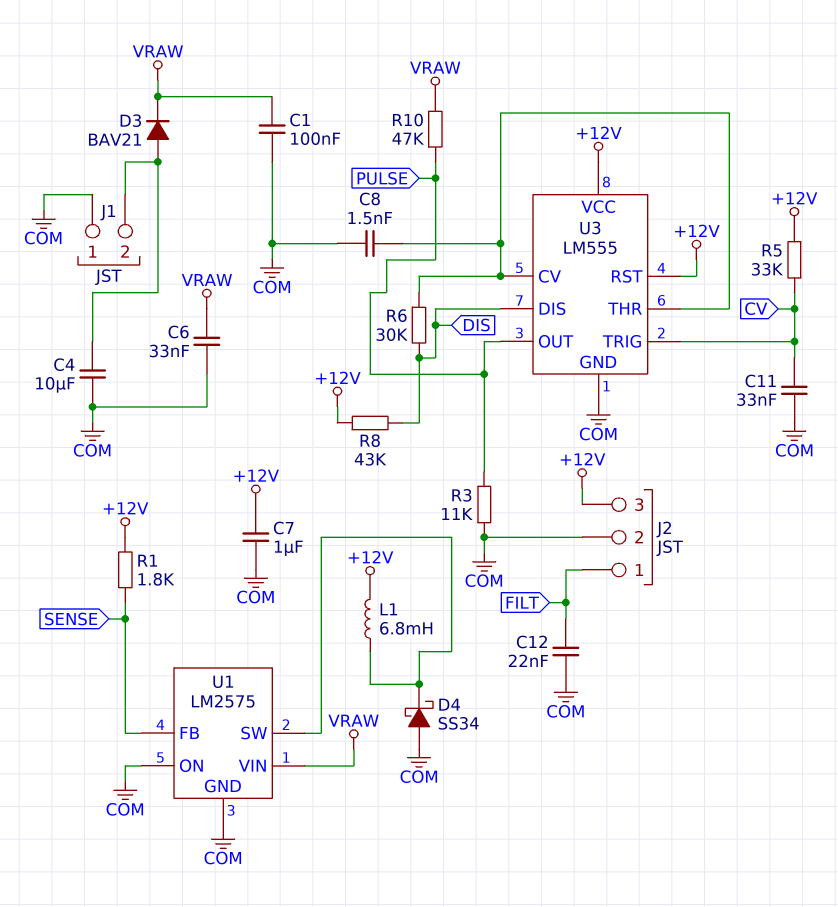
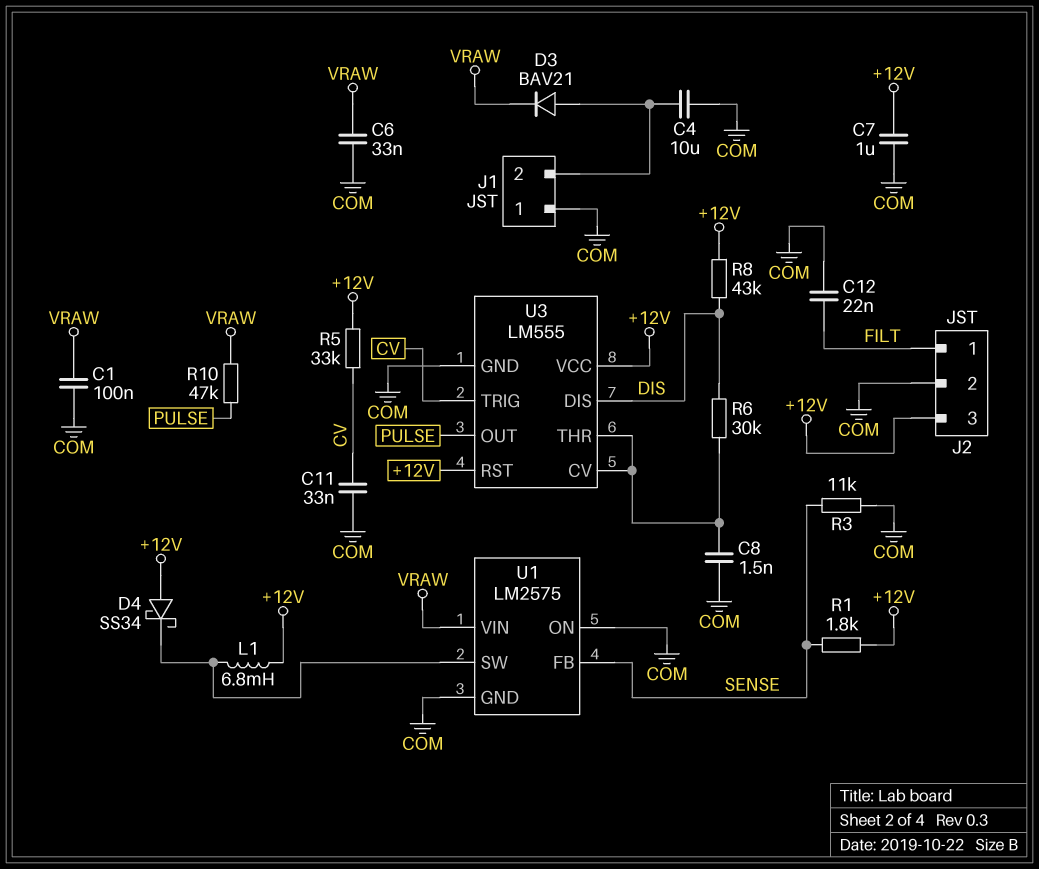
D4: schottky SS34 (A COM, K U1/SW) -> schottky SS34 (A +12V, K U1/SW)
R3: 11k (COM, PULSE) -> 11k (COM, SENSE)

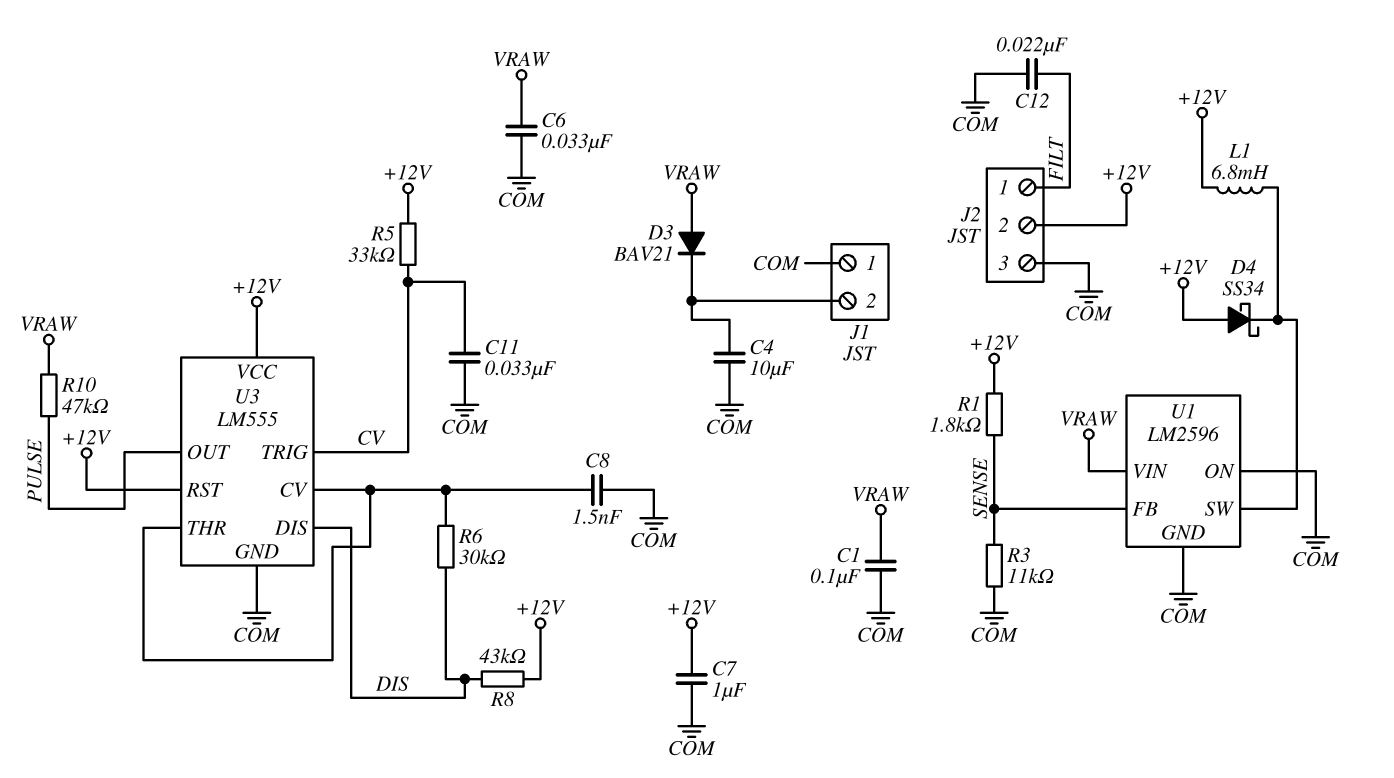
D3: diode BAV21 (A J1/2, K VRAW) -> diode BAV21 (A VRAW, K J1/2)
J2 pin 2: COM -> +12V
J2 pin 3: +12V -> COM
U1: LM2575 -> LM2596

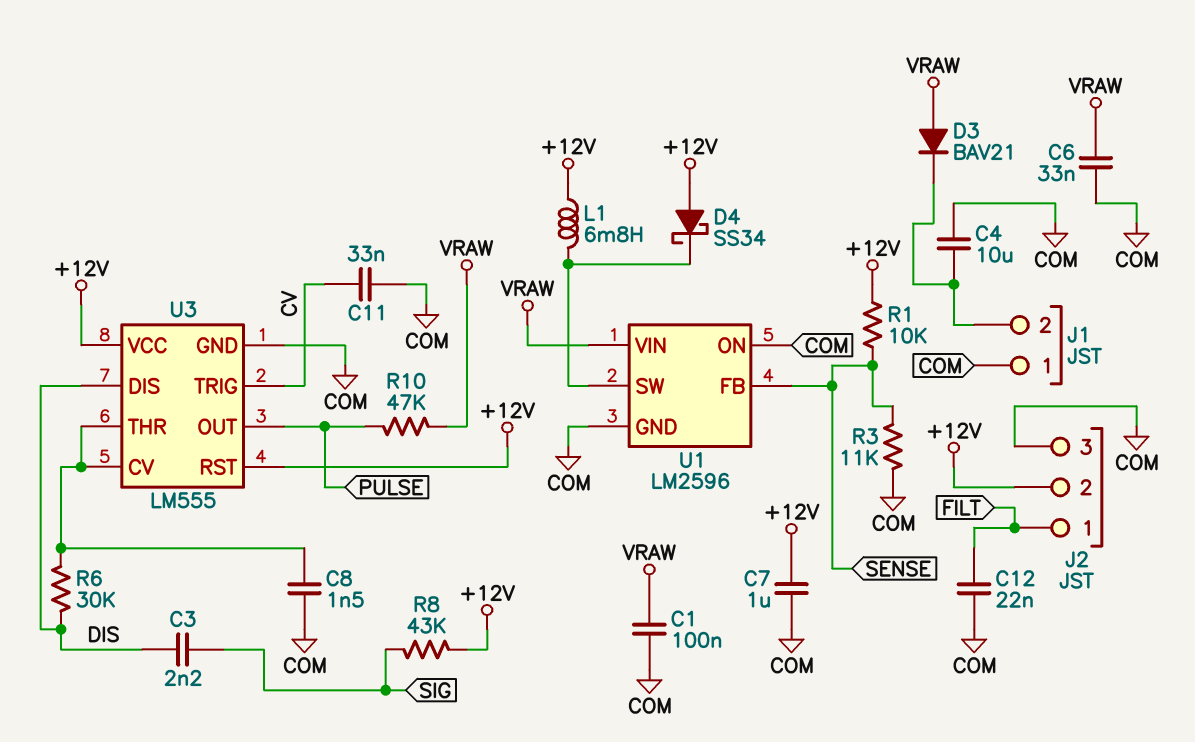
C3: none -> 2.2nF (DIS, SIG)
R1: 1.8k (+12V, SENSE) -> 10k (+12V, SENSE)
R5: 33k (+12V, CV) -> none
R8: 43k (+12V, DIS) -> 43k (+12V, SIG)

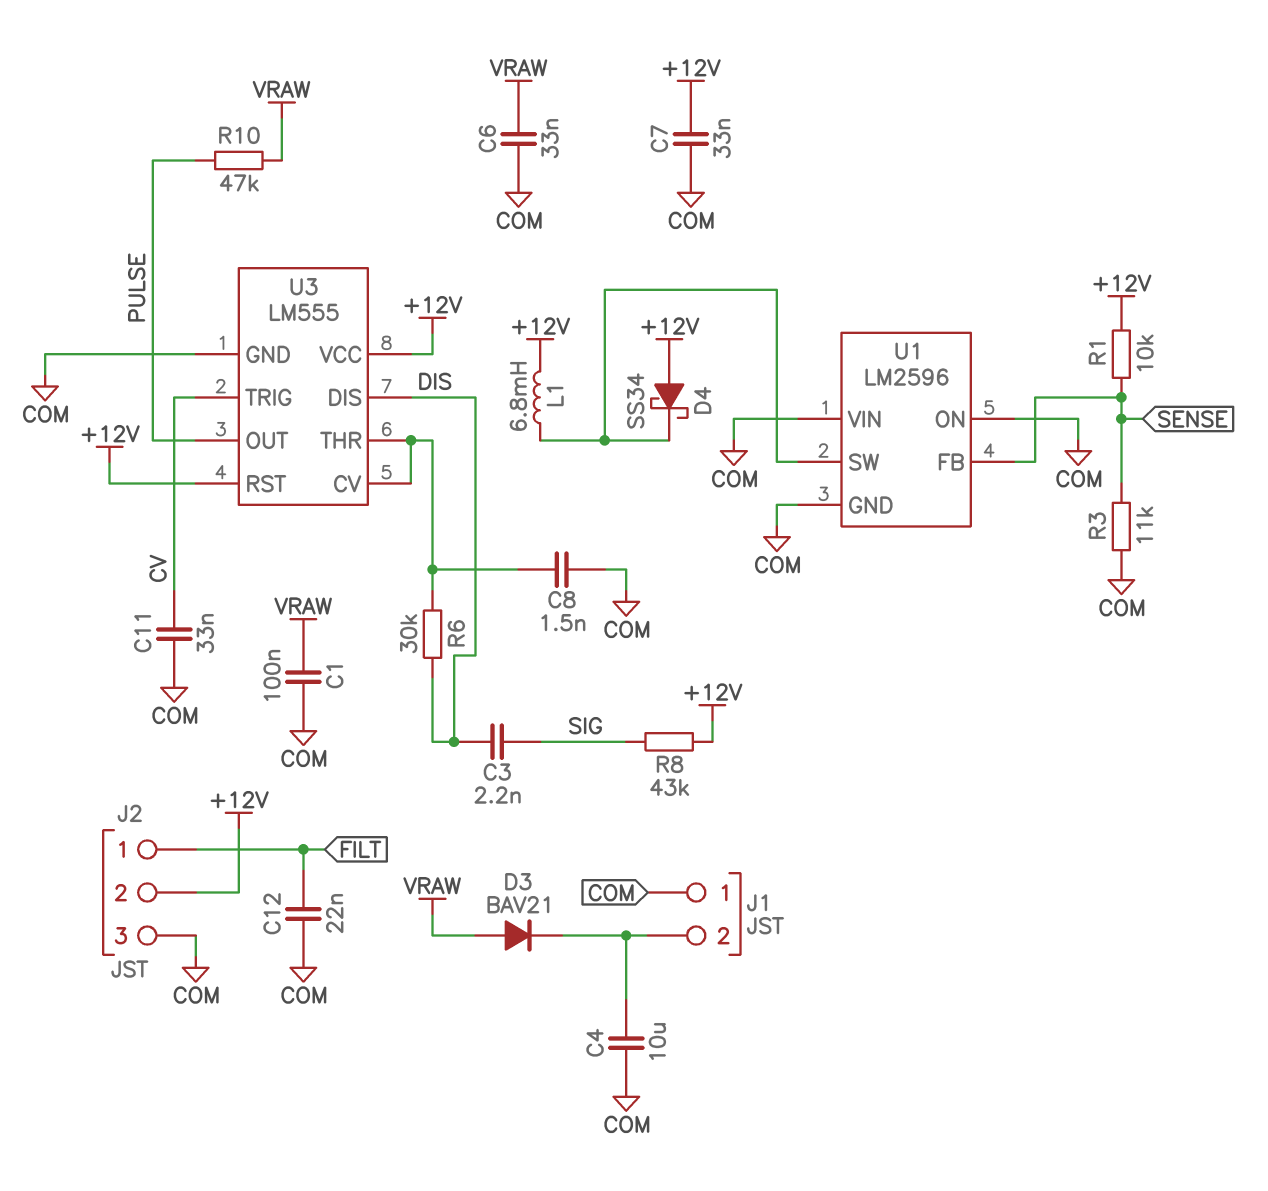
C7: 1uF (+12V, COM) -> 33nF (+12V, COM)
U1 pin VIN: VRAW -> COM

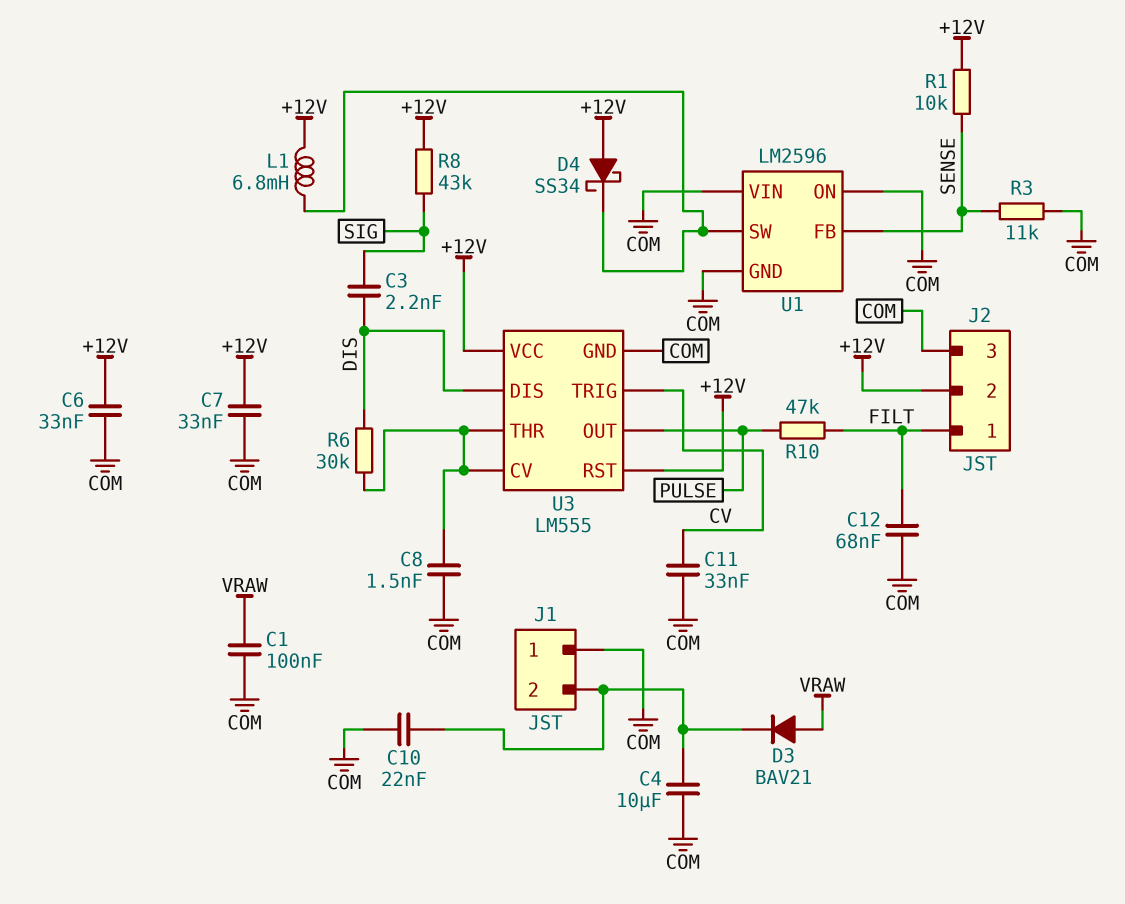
C6: 33nF (COM, VRAW) -> 33nF (+12V, COM)
C10: none -> 22nF (COM, J1/2)
C12: 22nF (COM, FILT) -> 68nF (COM, FILT)
R10: 47k (PULSE, VRAW) -> 47k (FILT, PULSE)

